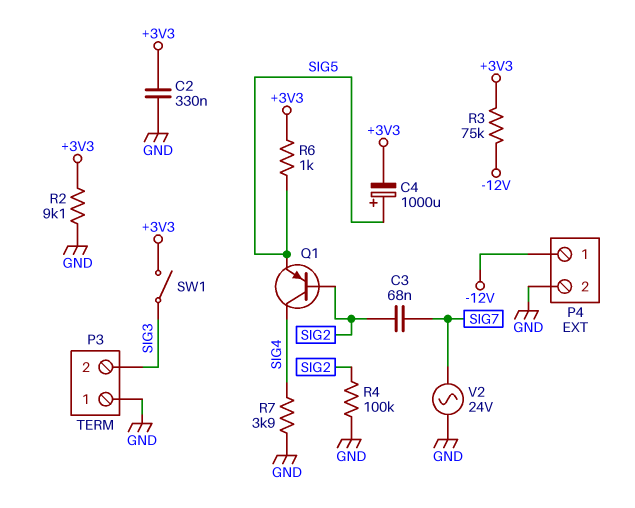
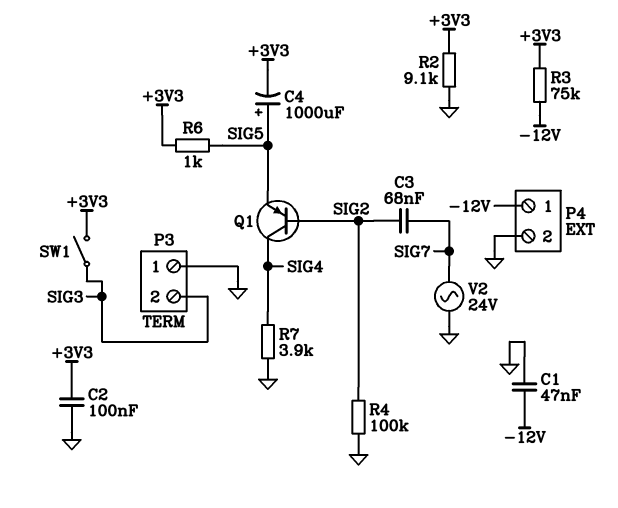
C1: none -> 47nF (-12V, GND)
C2: 330nF (+3V3, GND) -> 100nF (+3V3, GND)

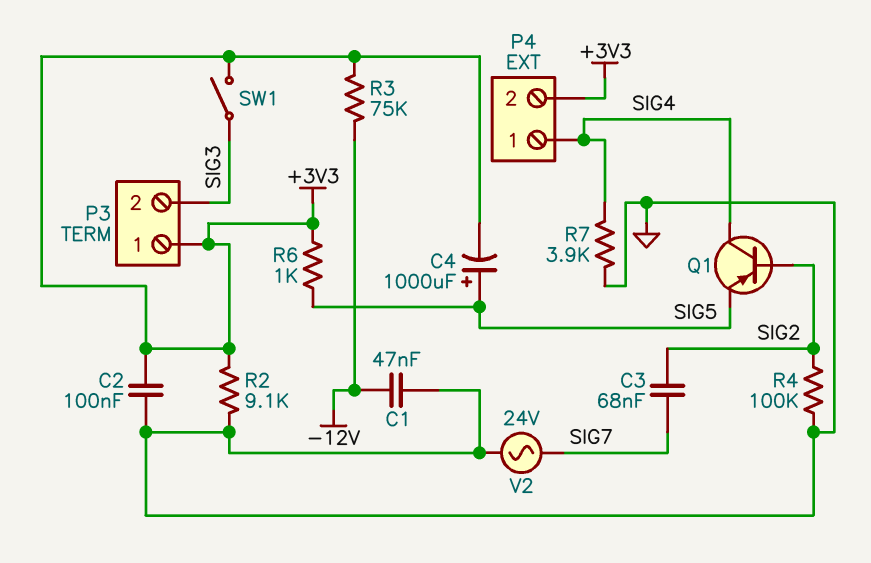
P3 pin 1: GND -> +3V3
P4 pin 1: -12V -> SIG4
P4 pin 2: GND -> +3V3

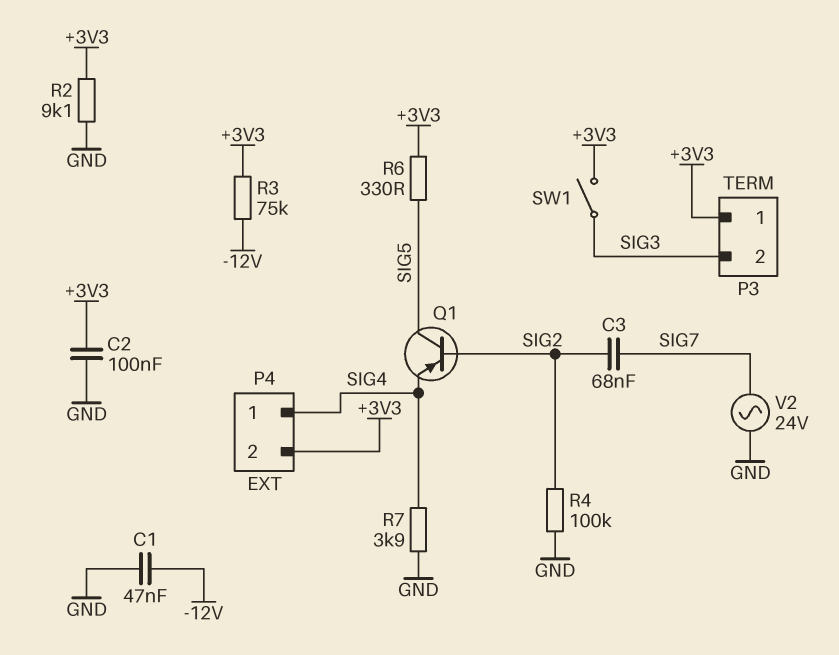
C4: 1000uF (plus SIG5, minus +3V3) -> none
Q1: PNP (B SIG2, C SIG4, E SIG5) -> PNP (B SIG2, C SIG5, E SIG4)
R6: 1k (+3V3, SIG5) -> 330 (+3V3, SIG5)

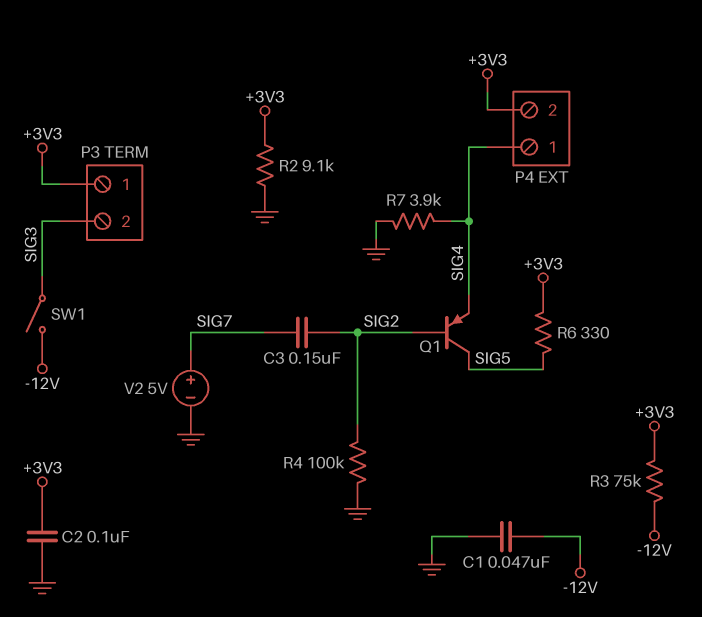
C3: 68nF (SIG2, SIG7) -> 150nF (SIG2, SIG7)
SW1: switch (+3V3, SIG3) -> switch (-12V, SIG3)
V2: AC 24V (GND, SIG7) -> 5V (plus SIG7, minus GND)

